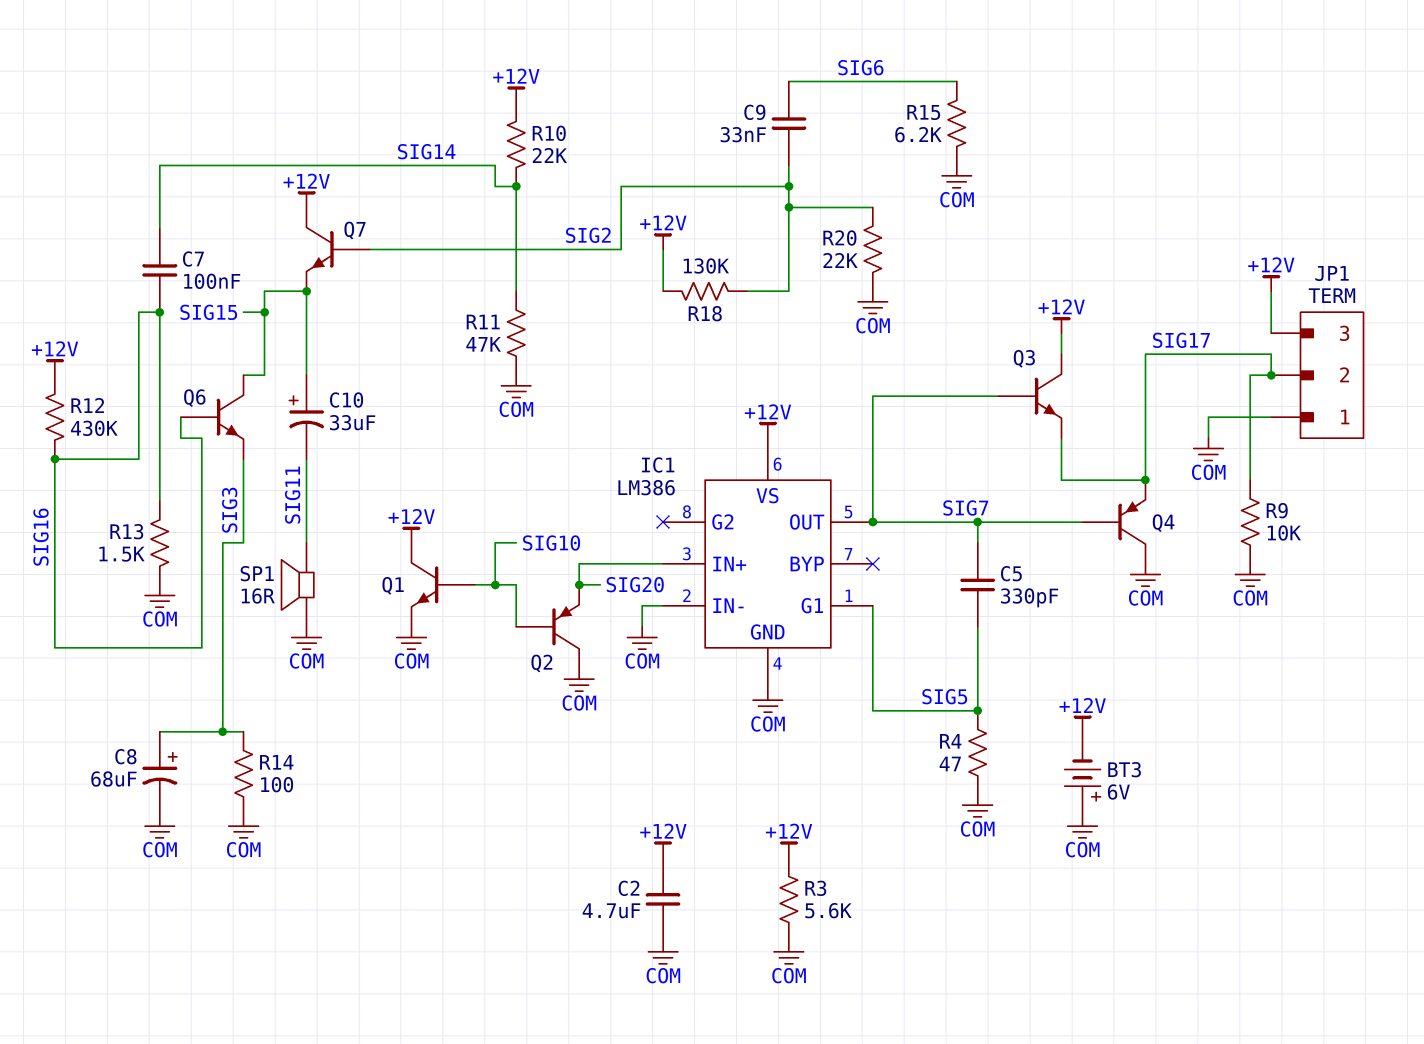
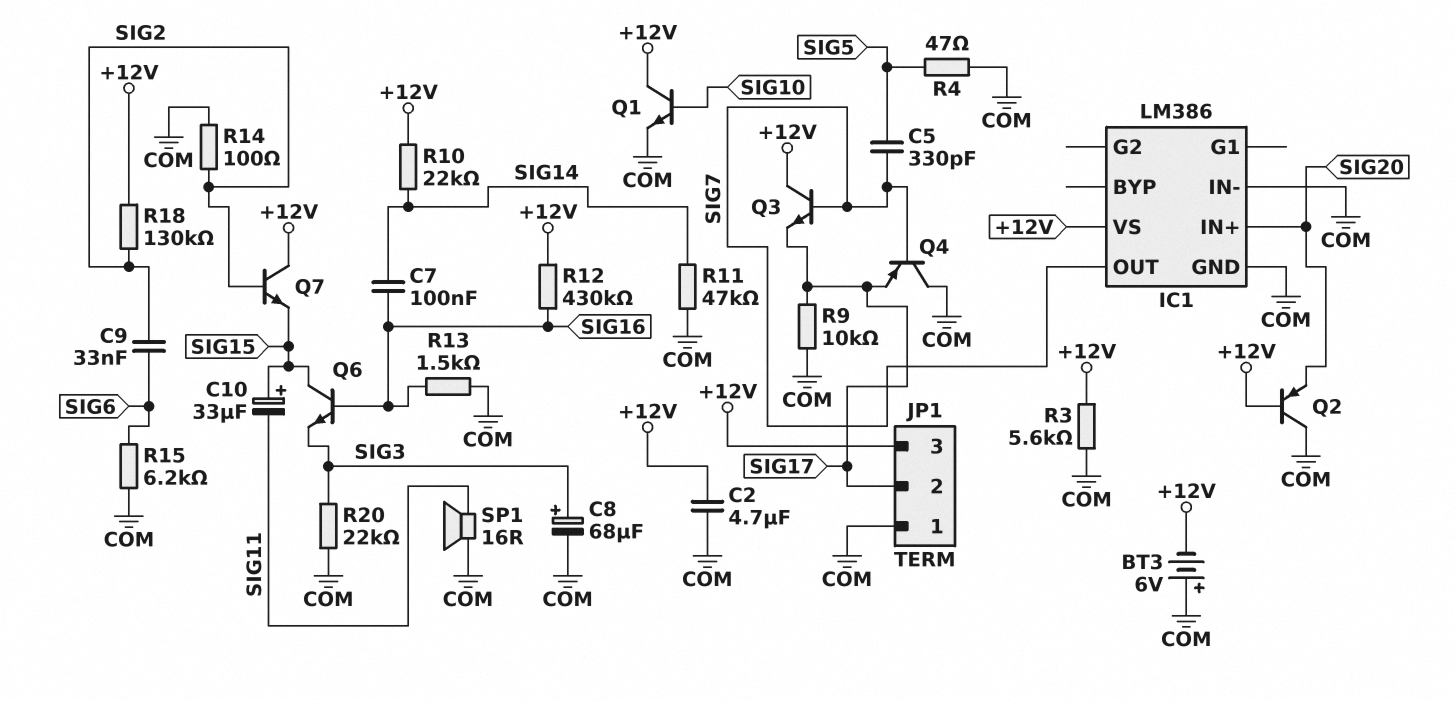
IC1 pin G1: SIG5 -> none
Q2: PNP (B SIG10, C COM, E SIG20) -> PNP (B +12V, C COM, E SIG20)
R14: 100 (COM, SIG3) -> 100 (COM, SIG2)
R20: 22k (COM, SIG2) -> 22k (COM, SIG3)

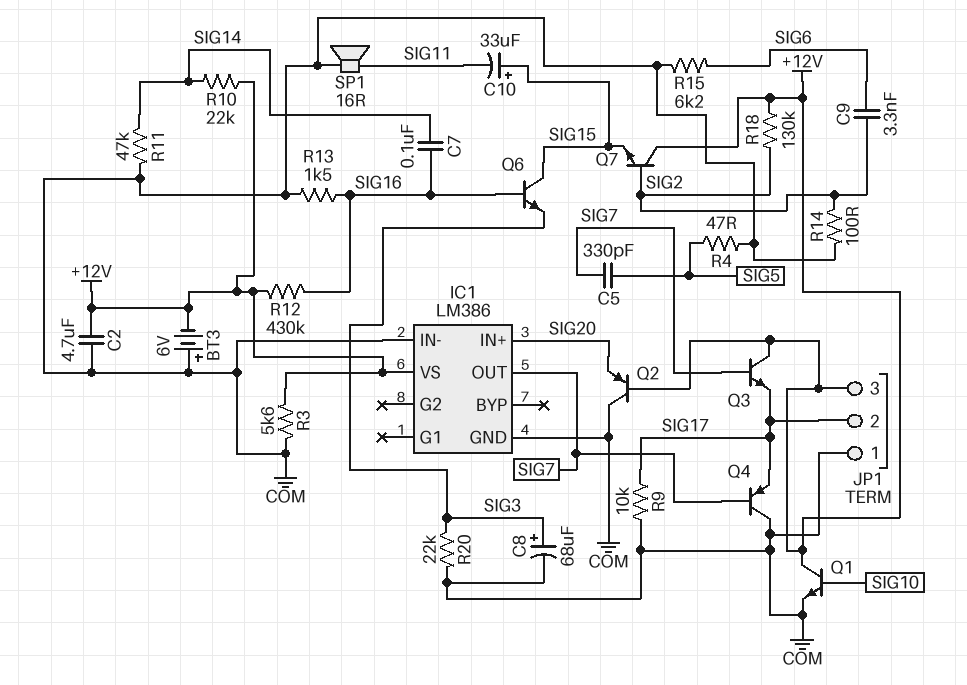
C9: 33nF (SIG2, SIG6) -> 3.3nF (SIG2, SIG6)

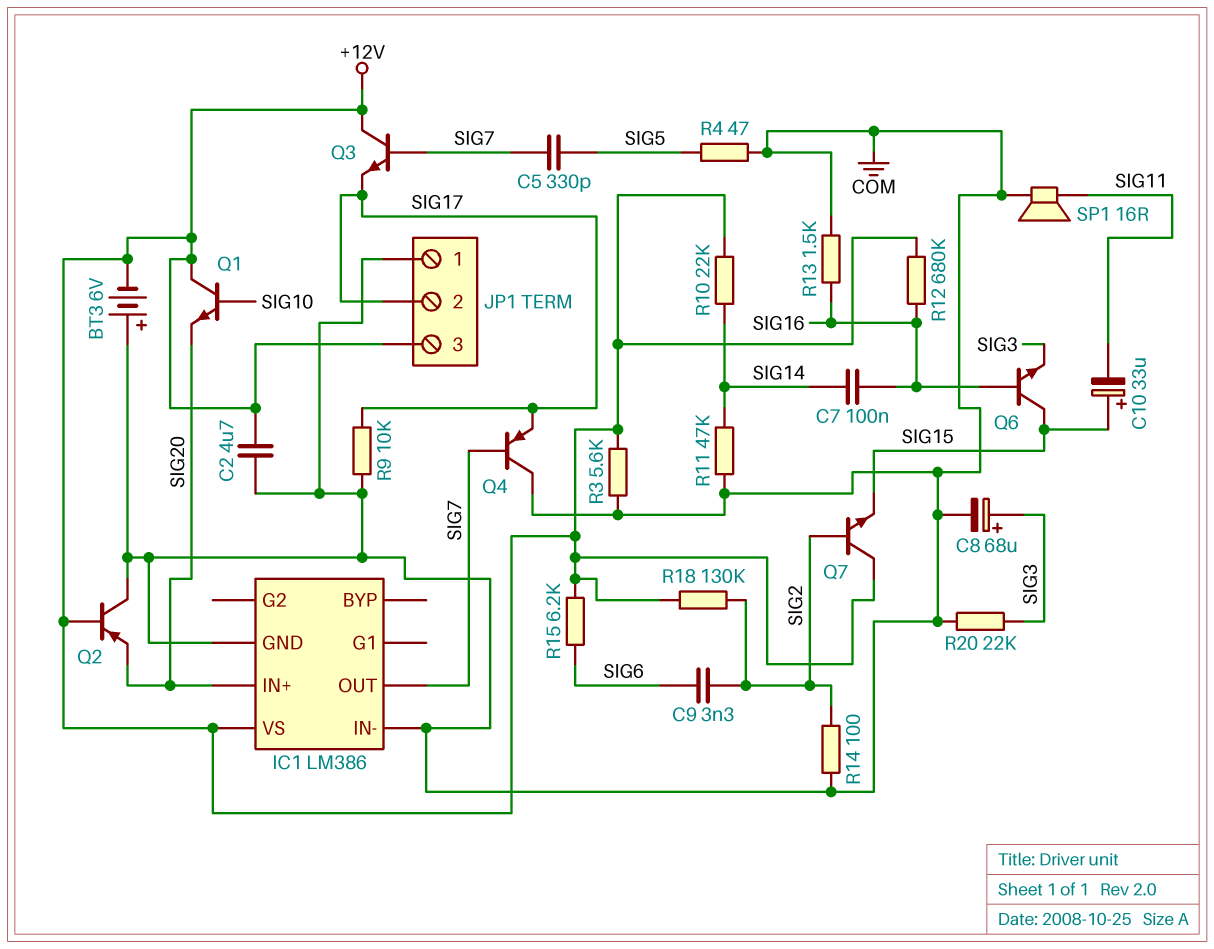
Q1: NPN (B SIG10, C +12V, E COM) -> NPN (B SIG10, C +12V, E SIG20)
R12: 430k (+12V, SIG16) -> 680k (+12V, SIG16)
R15: 6.2k (COM, SIG6) -> 6.2k (+12V, SIG6)

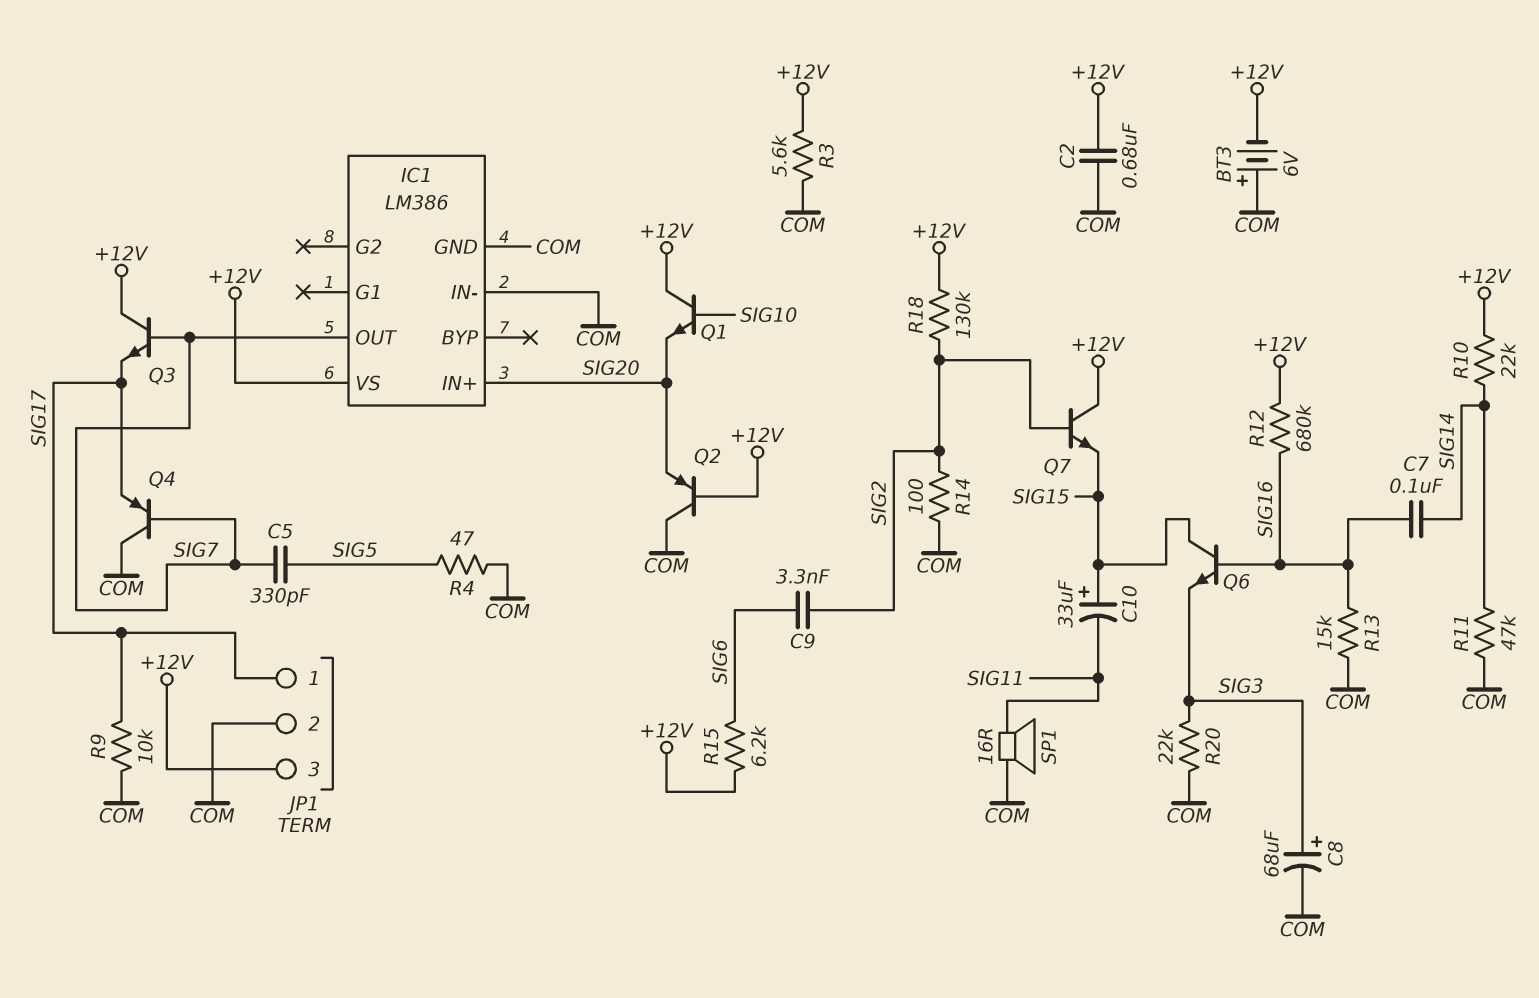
C2: 4.7uF (+12V, COM) -> 680nF (+12V, COM)
JP1 pin 1: COM -> SIG17
JP1 pin 2: SIG17 -> COM
R13: 1.5k (COM, SIG16) -> 15k (COM, SIG16)

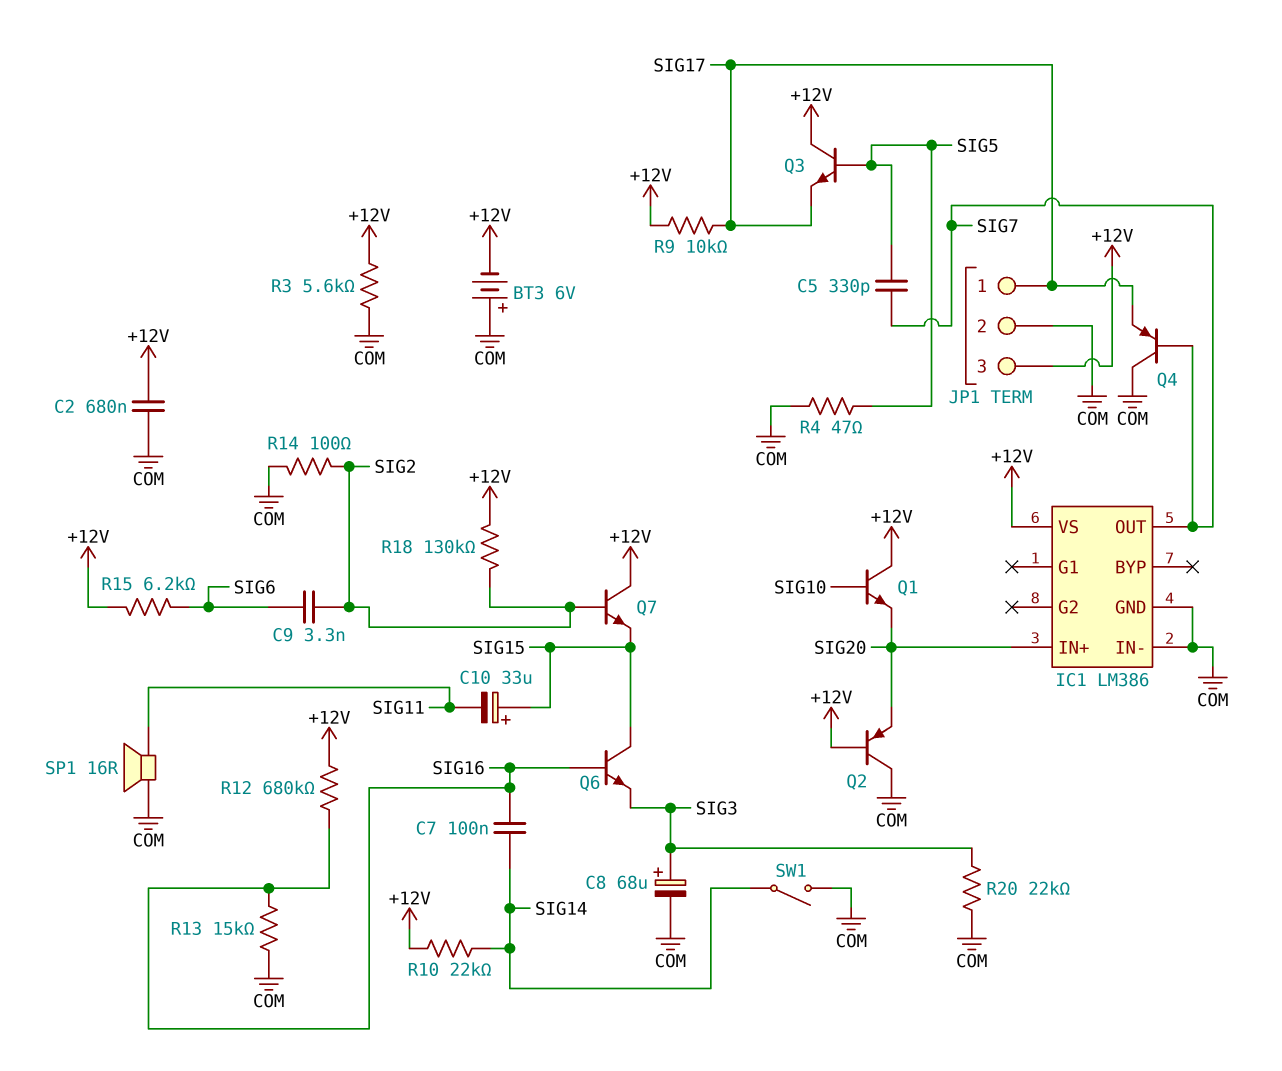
Q3: NPN (B SIG7, C +12V, E SIG17) -> NPN (B SIG5, C +12V, E SIG17)
R9: 10k (COM, SIG17) -> 10k (+12V, SIG17)
R11: 47k (COM, SIG14) -> none
SW1: none -> switch (COM, SIG14)

